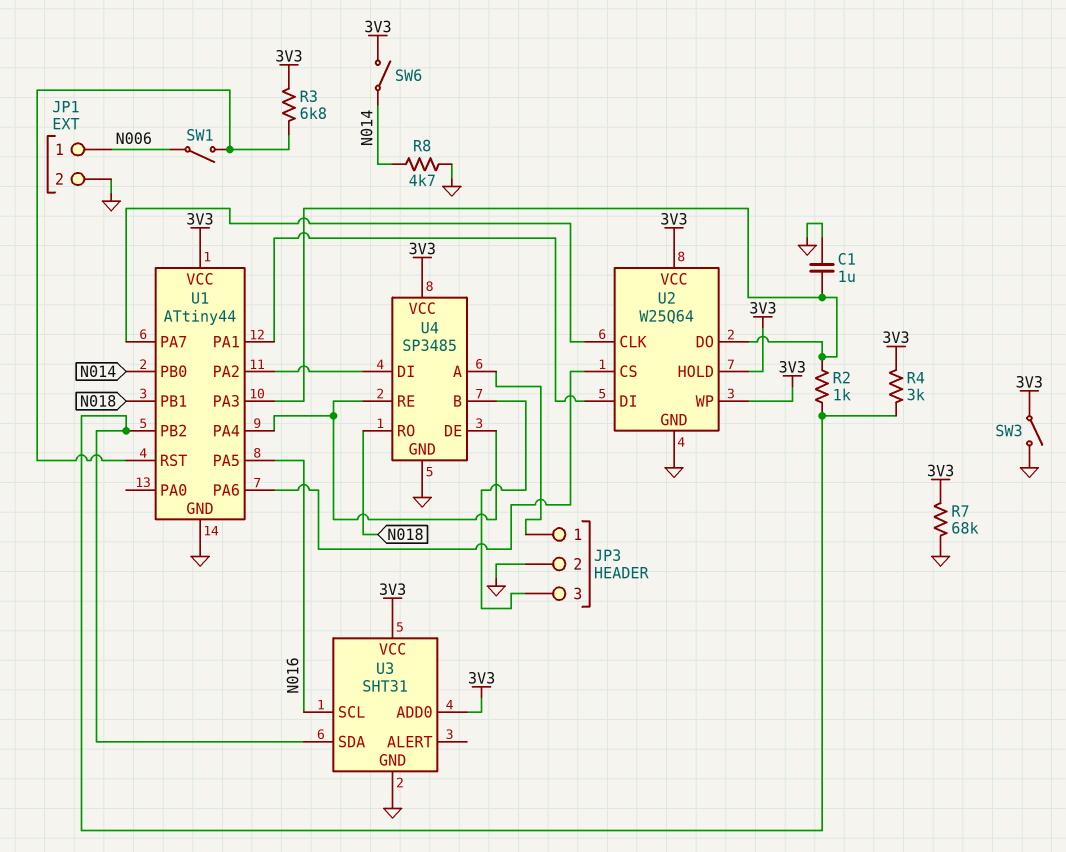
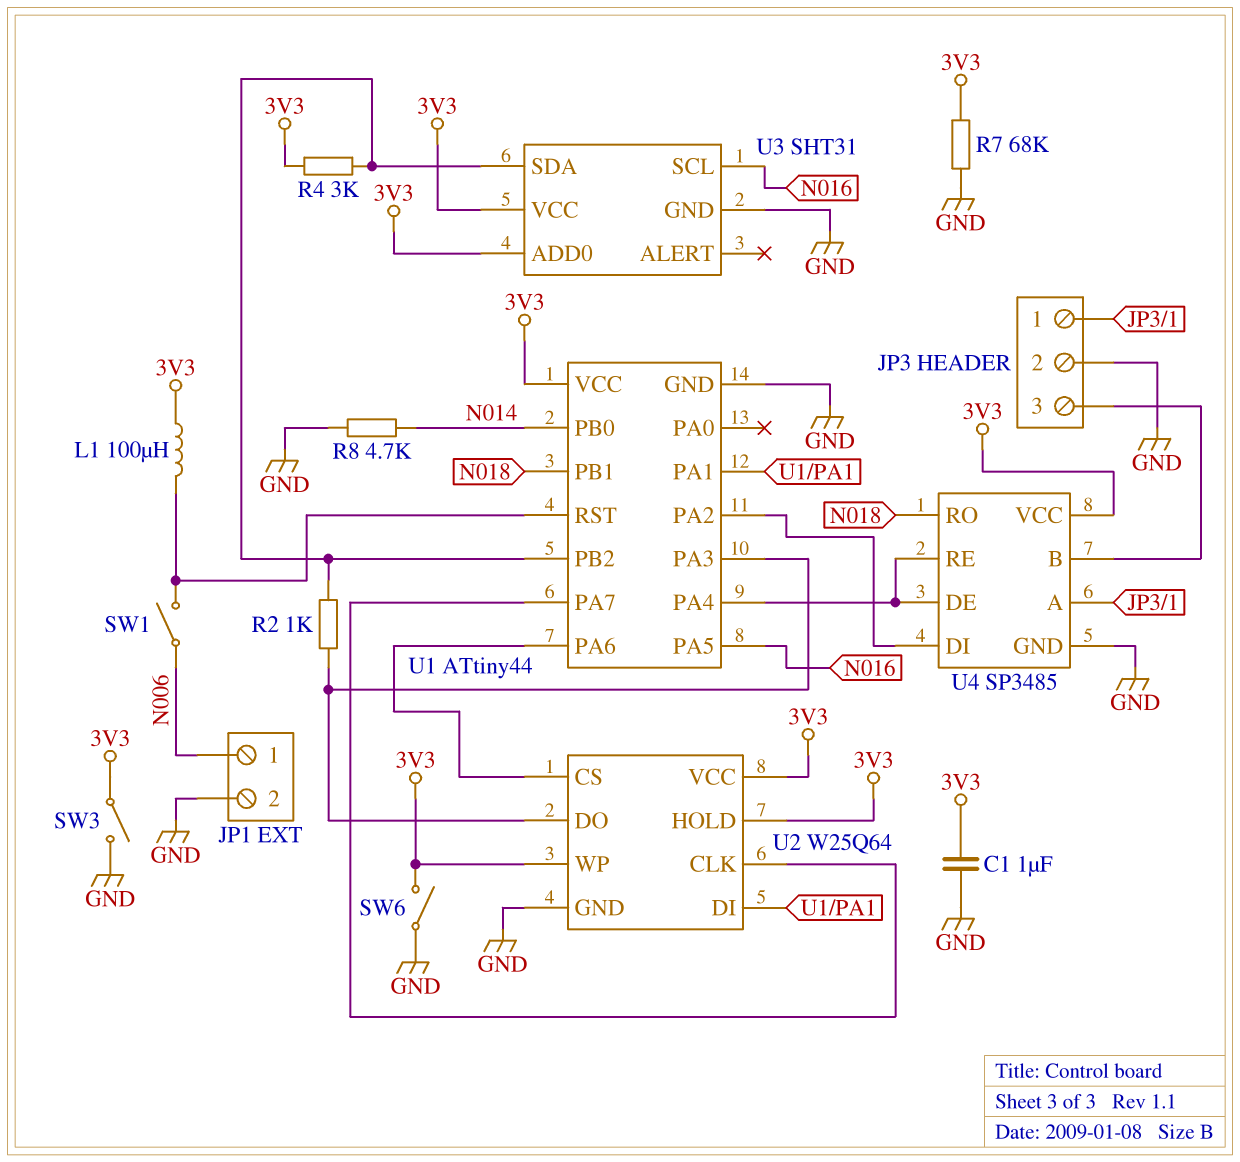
C1: 1uF (GND, U1/PA3) -> 1uF (3V3, GND)
L1: none -> 100uH (3V3, U1/RST)
R3: 6.8k (3V3, U1/RST) -> none
SW6: switch (3V3, N014) -> switch (3V3, GND)

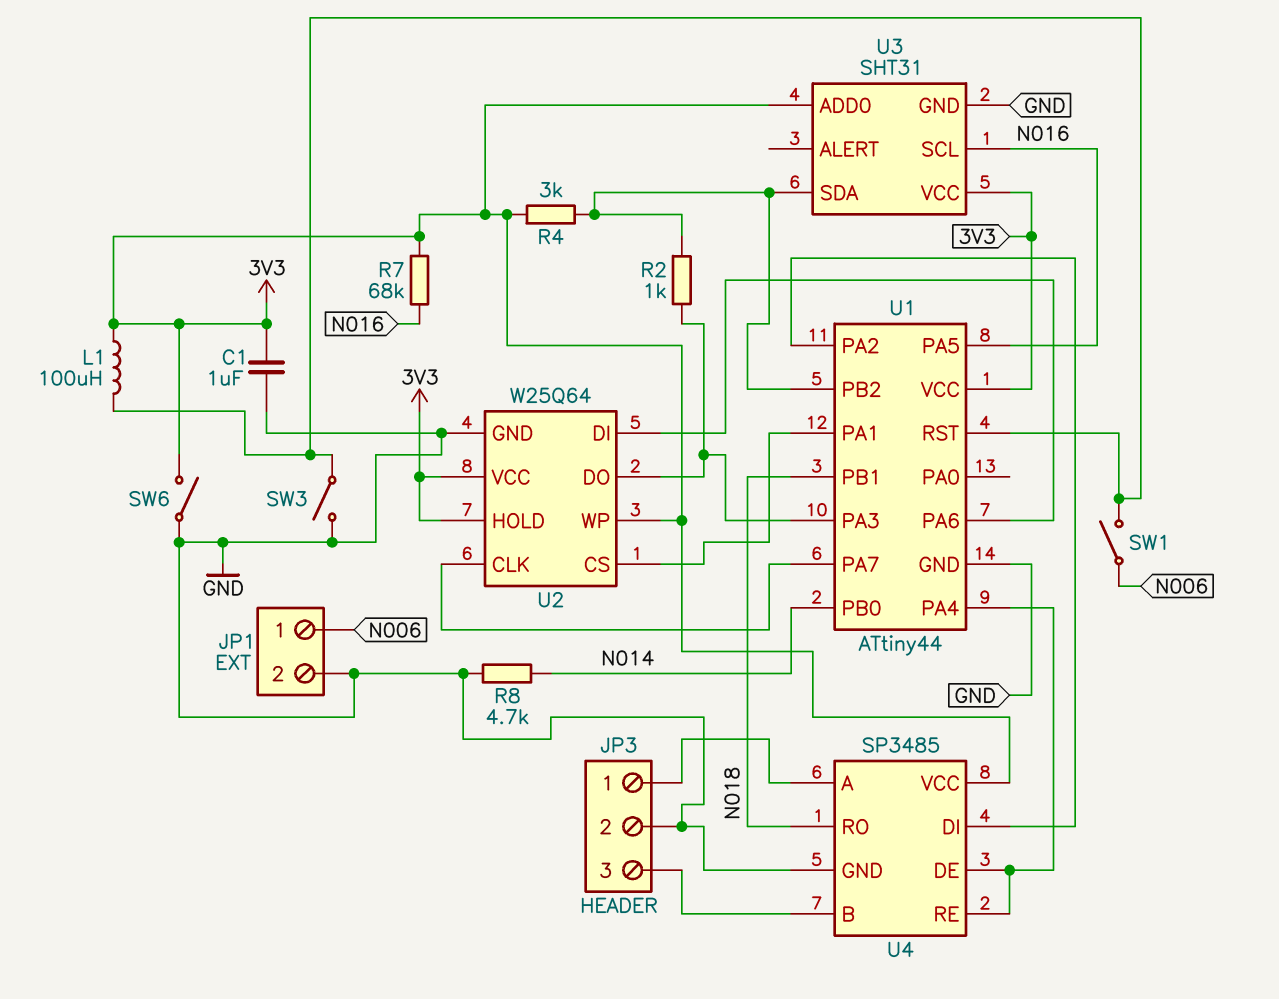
R7: 68k (3V3, GND) -> 68k (3V3, N016)
SW3: switch (3V3, GND) -> switch (GND, U1/RST)
U2 pin CS: U1/PA6 -> U1/PA1
U2 pin DI: U1/PA1 -> U1/PA6

